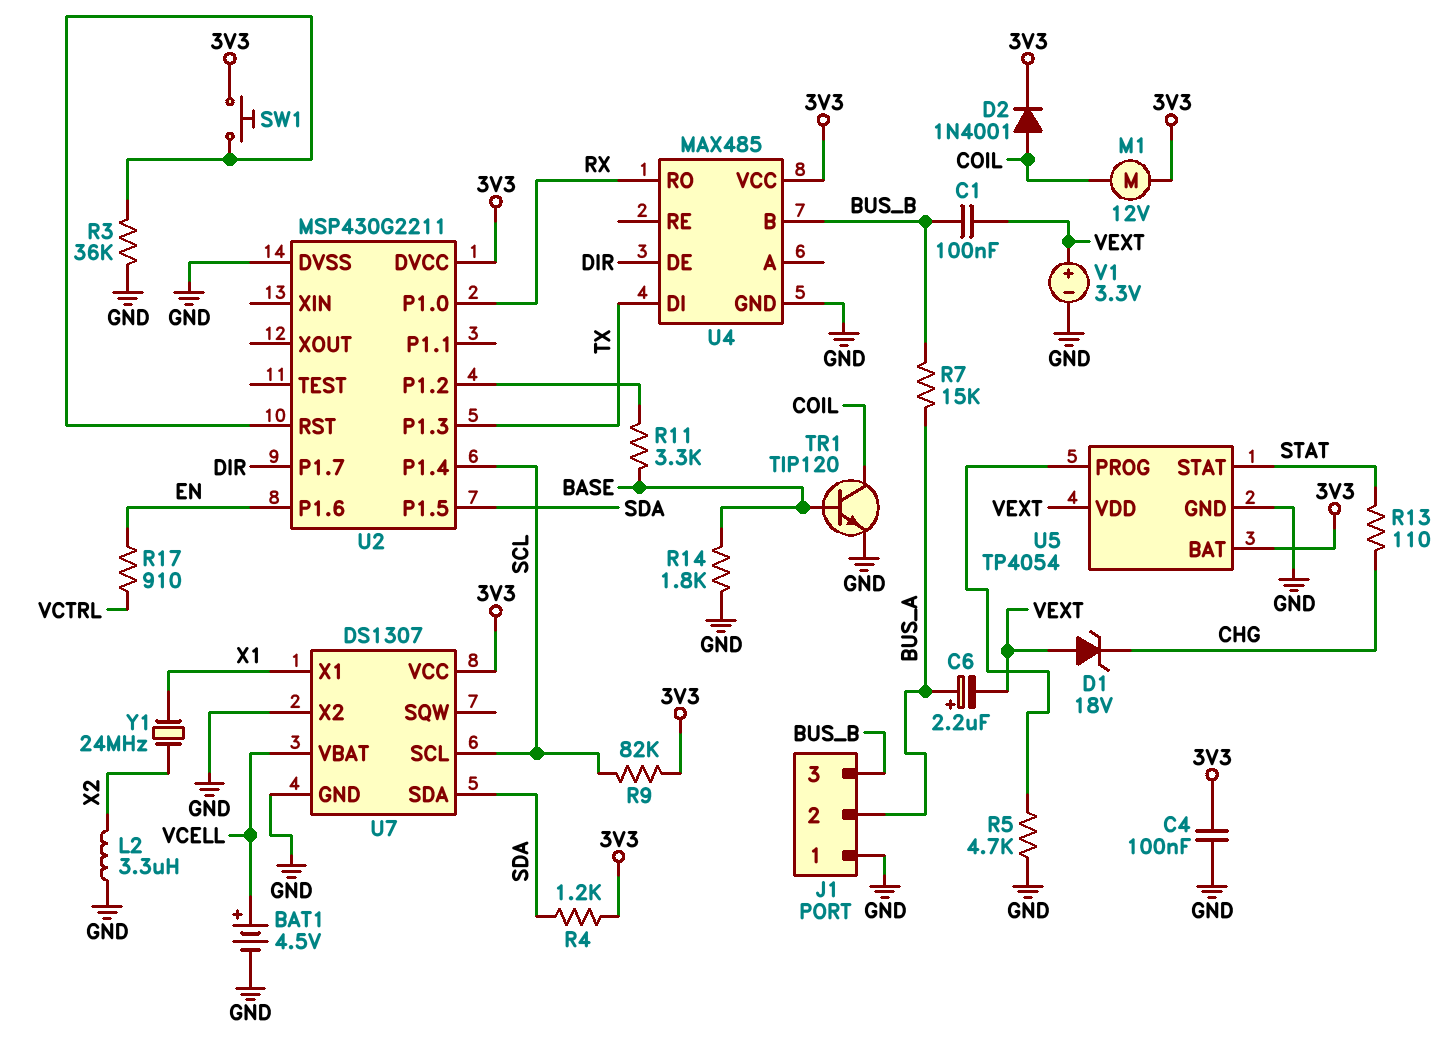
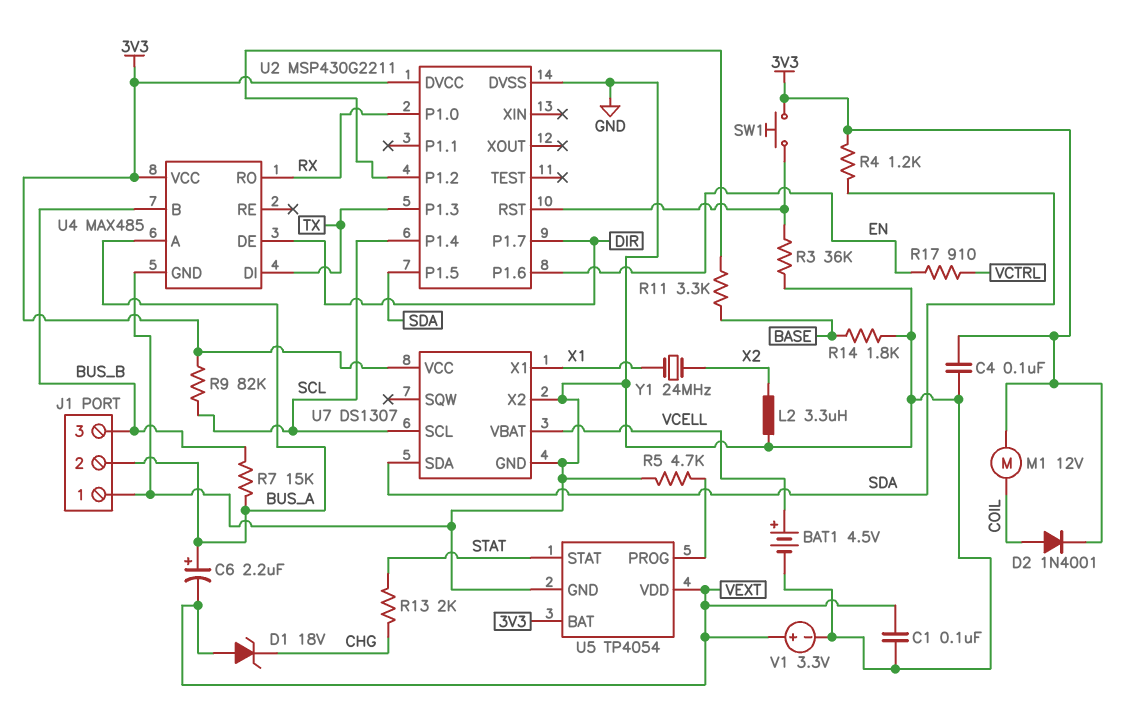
C1: 100nF (BUS_B, VEXT) -> 100nF (GND, VEXT)
R13: 110 (CHG, STAT) -> 2k (CHG, STAT)
TR1: NPN TIP120 (B BASE, C COIL, E GND) -> none
U4 pin A: none -> BUS_A

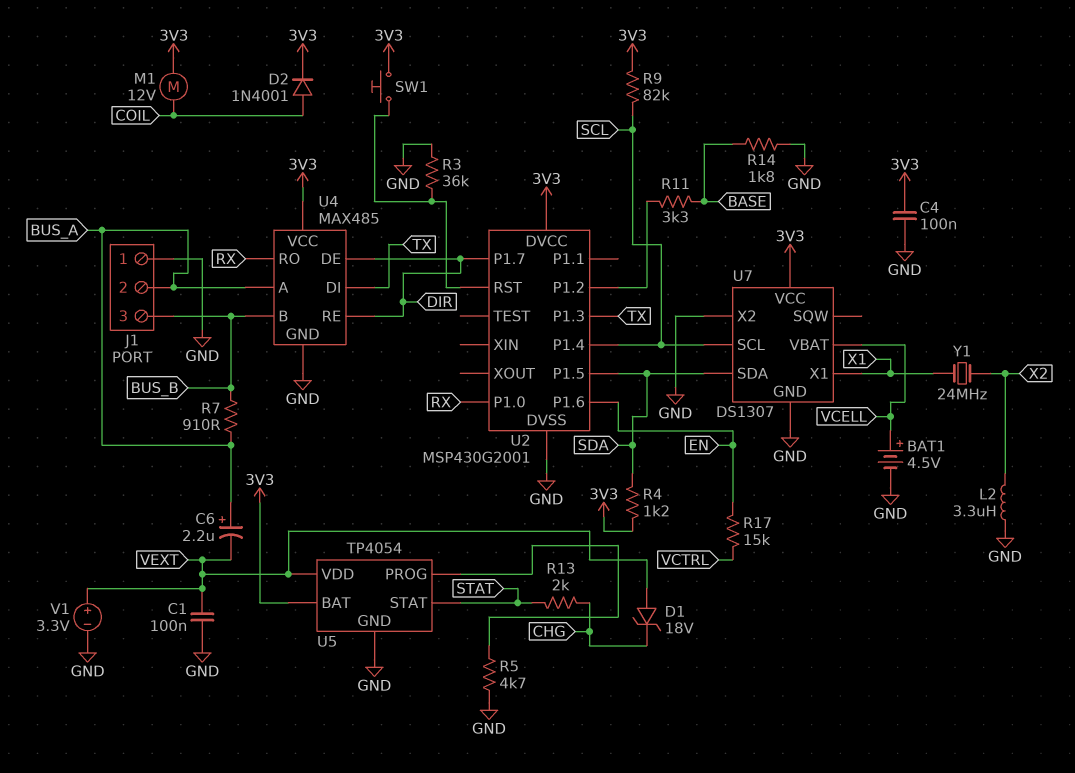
R7: 15k (BUS_A, BUS_B) -> 910 (BUS_A, BUS_B)
R17: 910 (EN, VCTRL) -> 15k (EN, VCTRL)
U2: MSP430G2211 -> MSP430G2001
U4 pin RE: none -> DIR

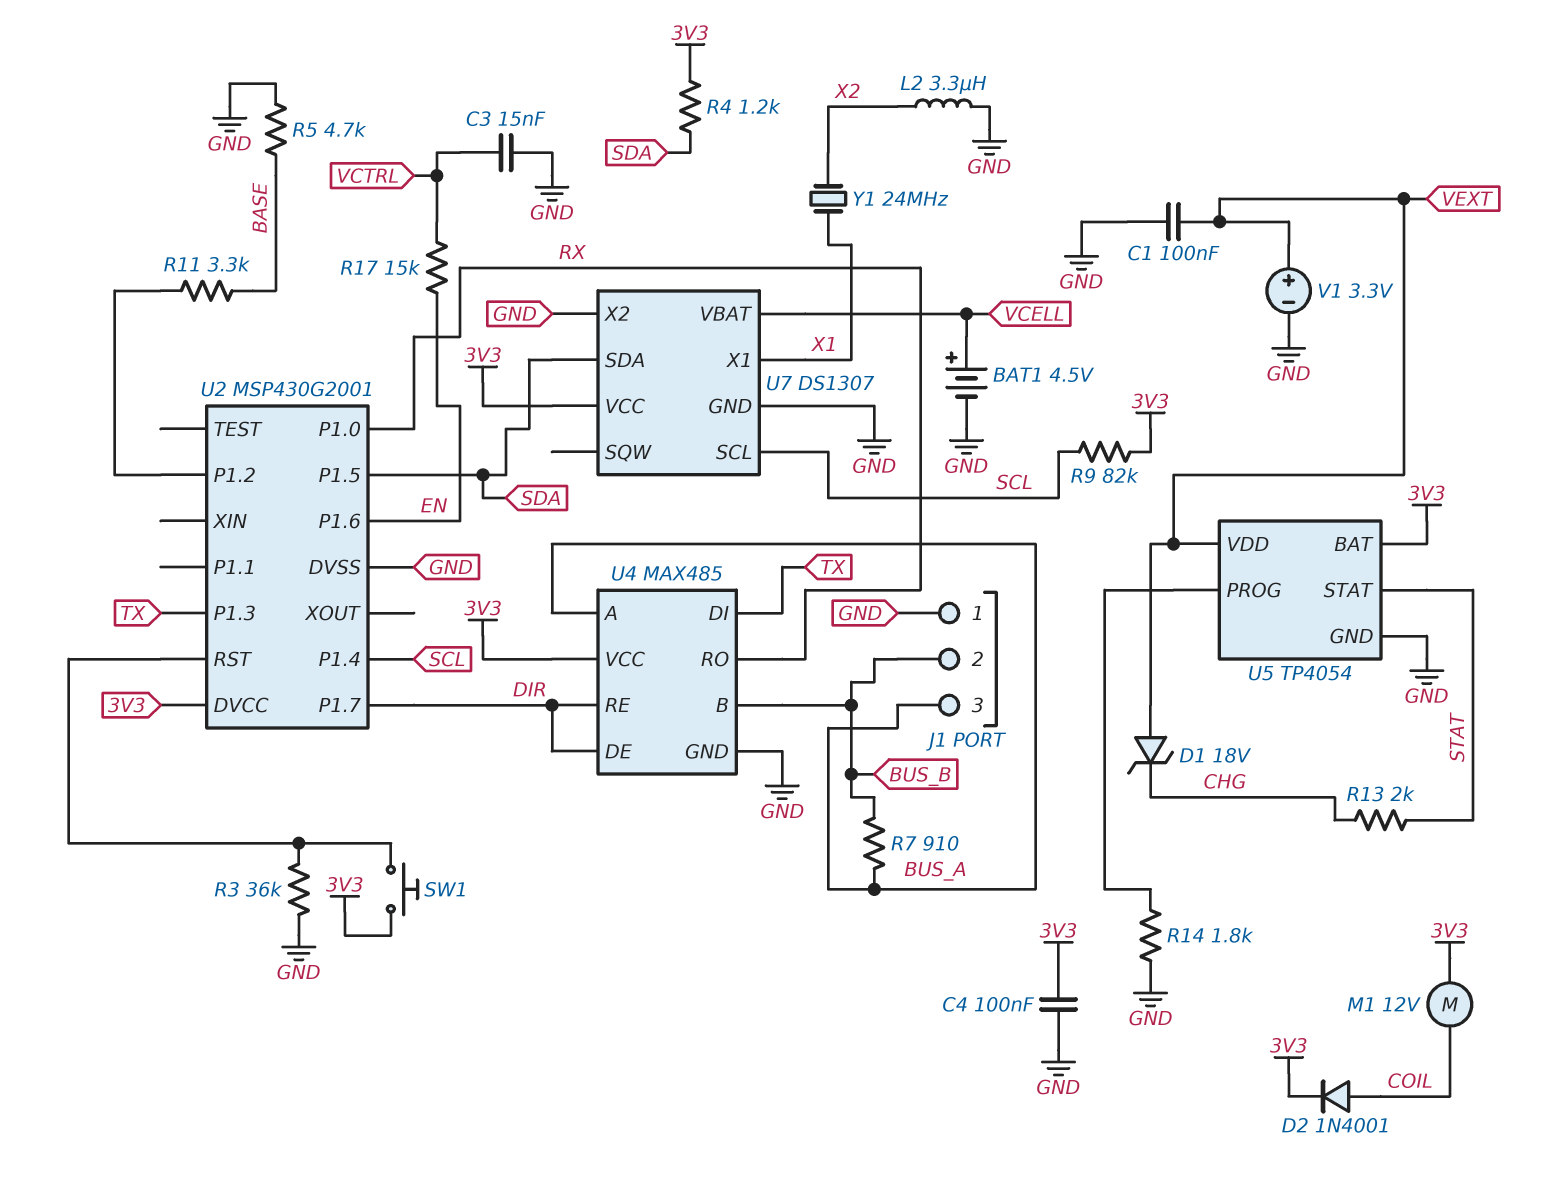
C3: none -> 15nF (GND, VCTRL)
C6: 2.2uF (plus BUS_A, minus VEXT) -> none
J1 pin 2: BUS_A -> BUS_B
J1 pin 3: BUS_B -> BUS_A
R5: 4.7k (GND, U5/PROG) -> 4.7k (BASE, GND)
R14: 1.8k (BASE, GND) -> 1.8k (GND, U5/PROG)

